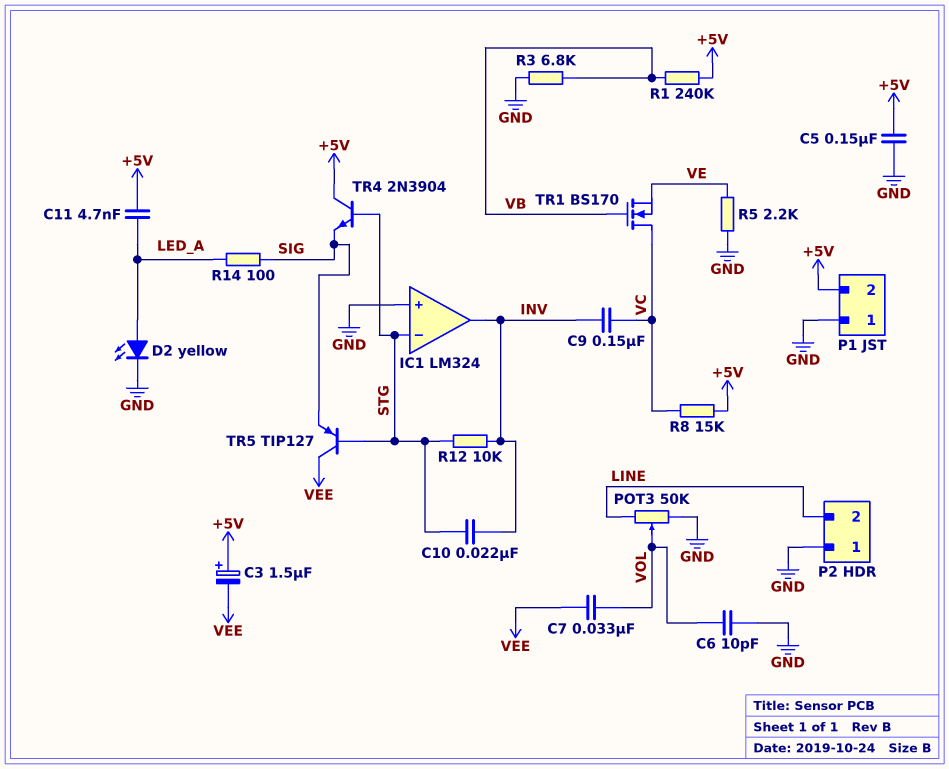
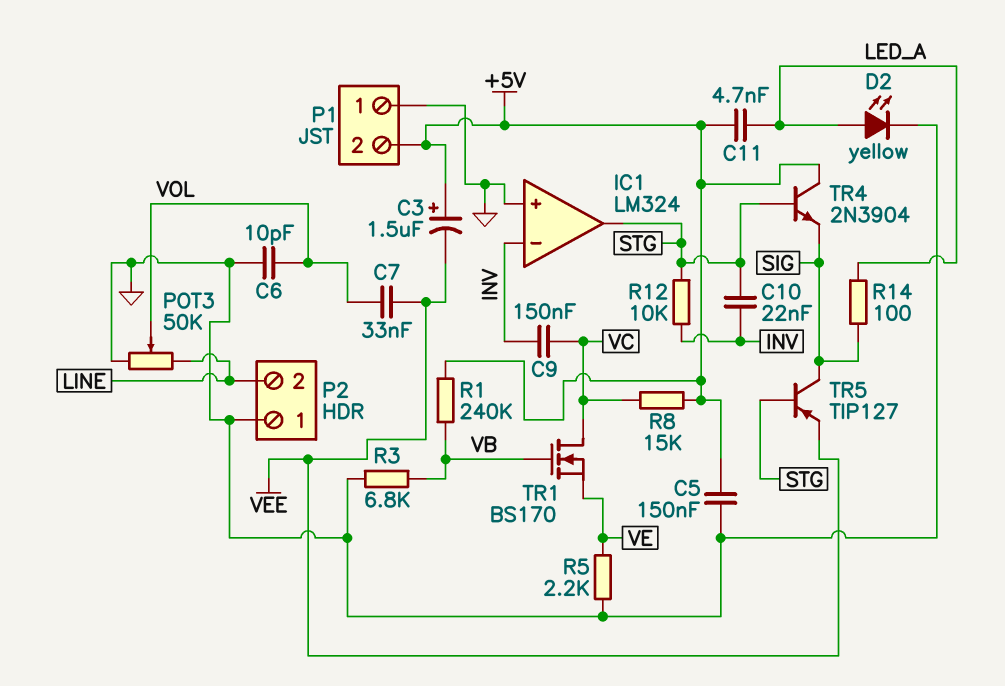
IC1 pin in-: STG -> INV
IC1 pin out: INV -> STG
TR5: PNP TIP127 (B STG, C VEE, E SIG) -> PNP TIP127 (B STG, C SIG, E VEE)

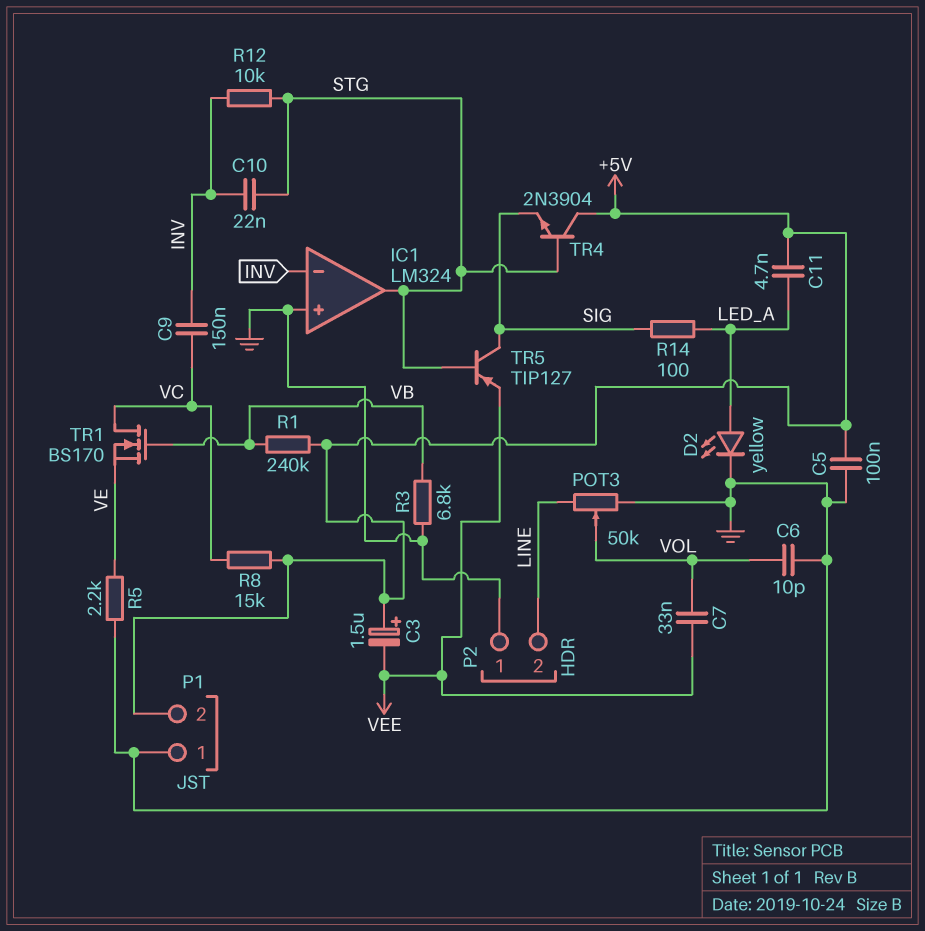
C5: 150nF (+5V, GND) -> 100nF (+5V, GND)

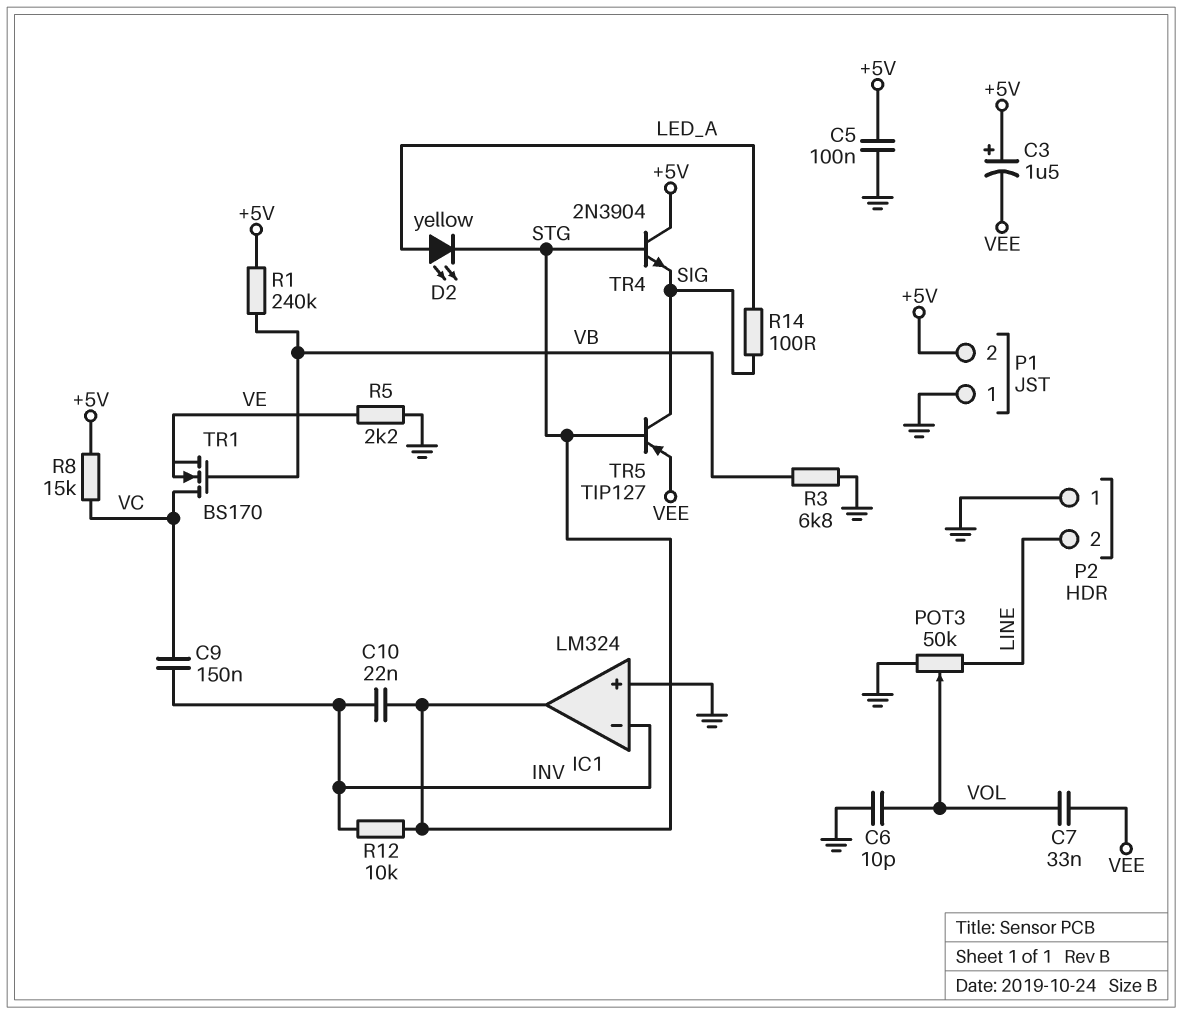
C11: 4.7nF (+5V, LED_A) -> none
D2: LED yellow (A LED_A, K GND) -> LED yellow (A LED_A, K STG)

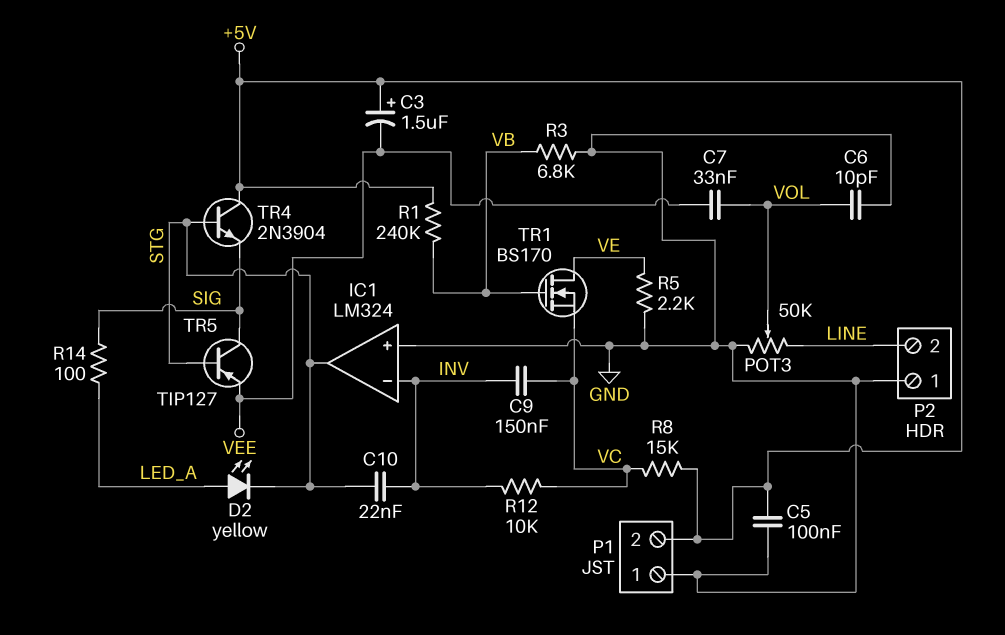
R12: 10k (INV, STG) -> 10k (INV, VC)
TR1: NMOS BS170 (G VB, D VC, S VE) -> NMOS BS170 (G VB, D VE, S VC)

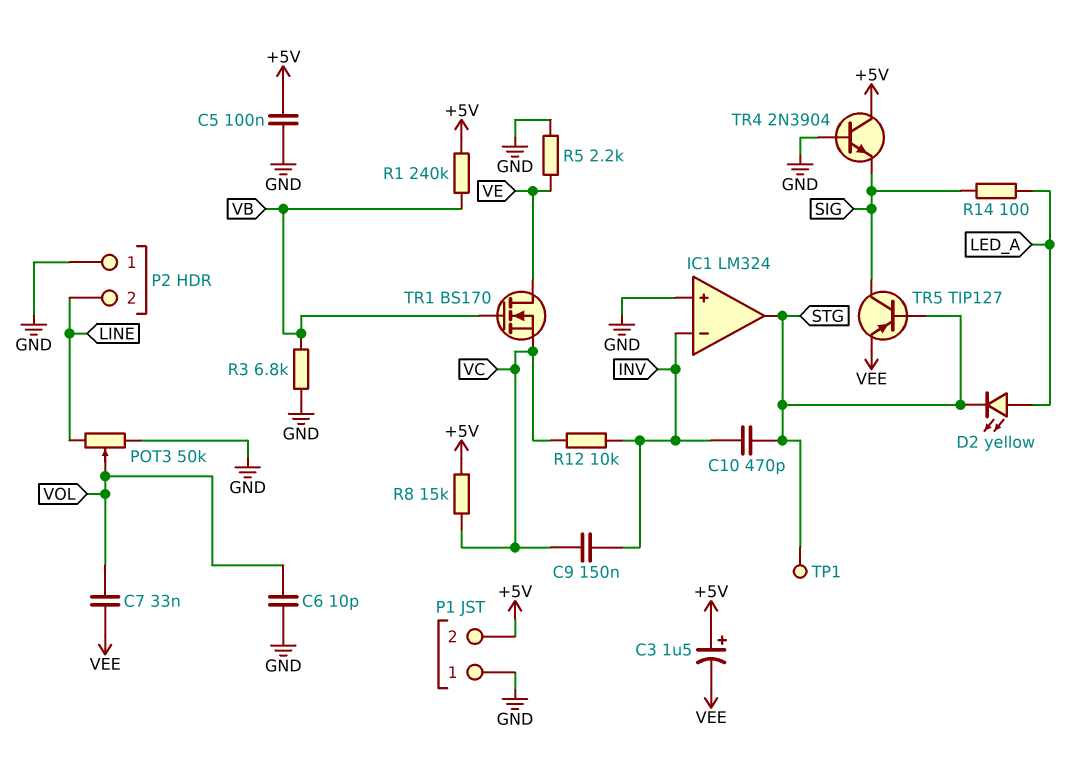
C10: 22nF (INV, STG) -> 470pF (INV, STG)
TP1: none -> test point (STG)
TR4: NPN 2N3904 (B STG, C +5V, E SIG) -> NPN 2N3904 (B GND, C +5V, E SIG)

